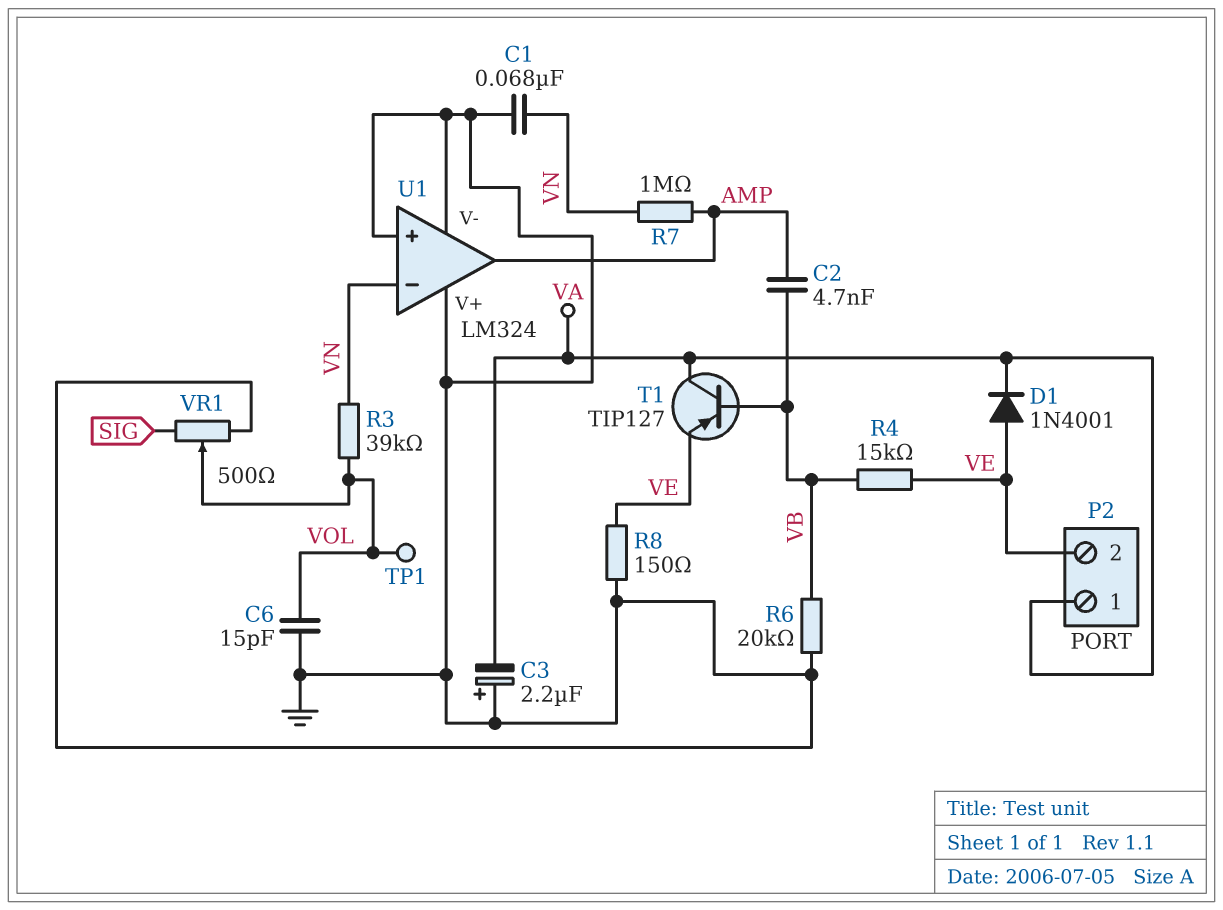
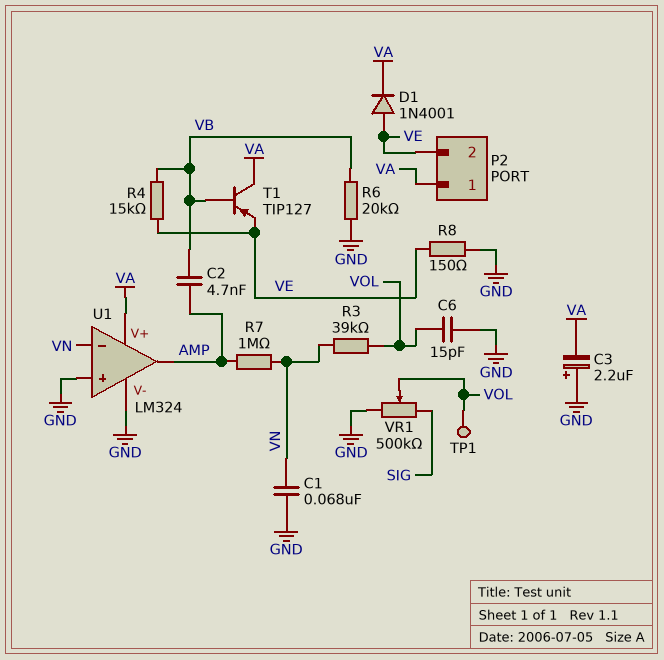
U1 pin V+: GND -> VA
VR1: 500 (GND, SIG, wiper VOL) -> 500k (GND, SIG, wiper VOL)

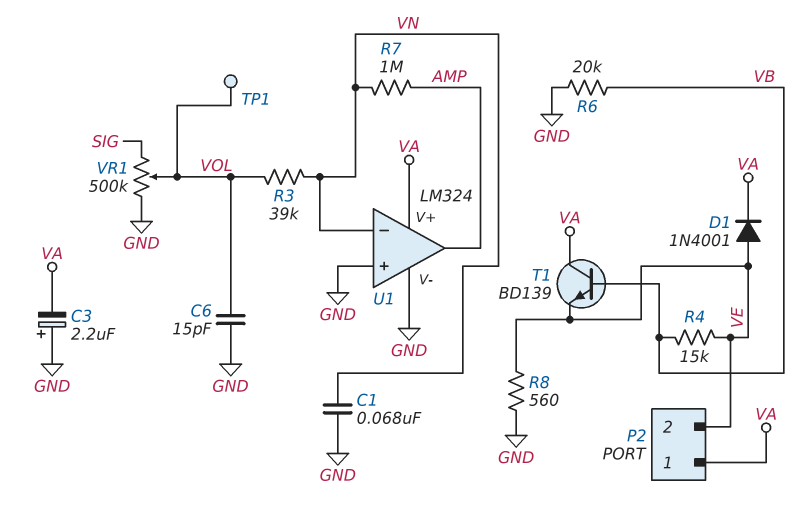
C2: 4.7nF (AMP, VB) -> none
R8: 150 (GND, VE) -> 560 (GND, VE)
T1: PNP TIP127 (B VB, C VA, E VE) -> NPN BD139 (B VB, C VA, E VE)

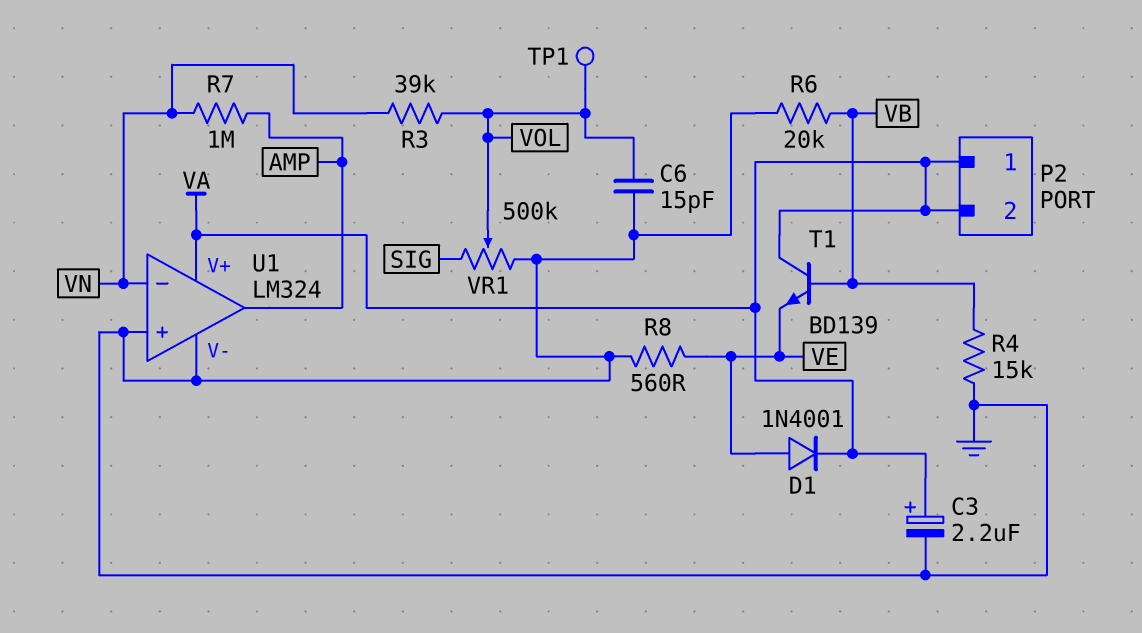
C1: 68nF (GND, VN) -> none
C3: 2.2uF (plus GND, minus VA) -> 2.2uF (plus VA, minus GND)
P2 pin 2: VE -> VA
R4: 15k (VB, VE) -> 15k (GND, VB)

